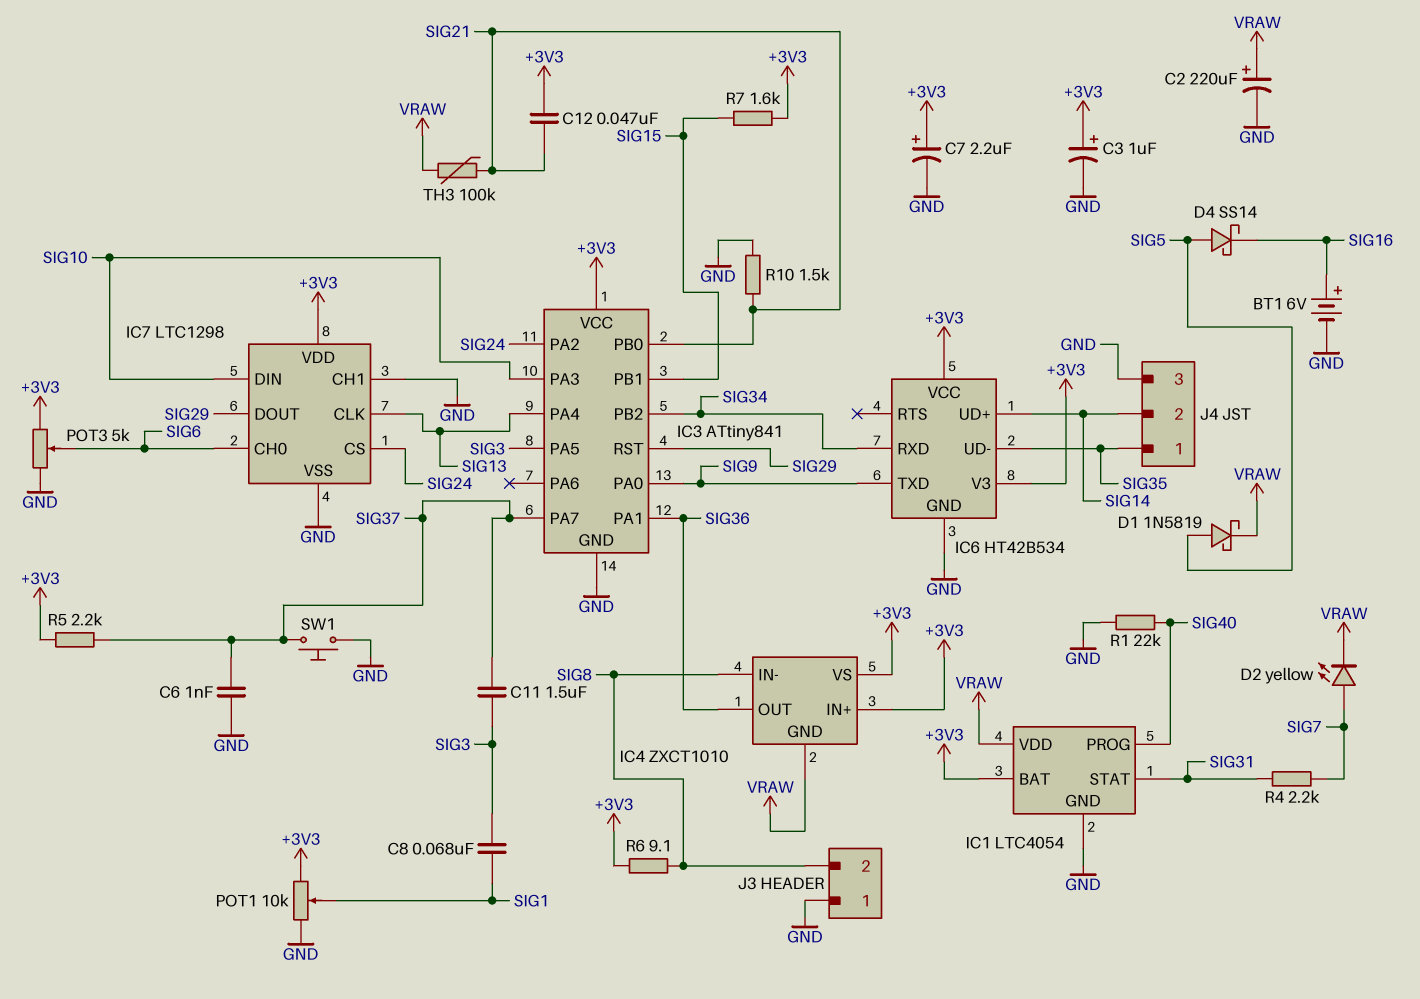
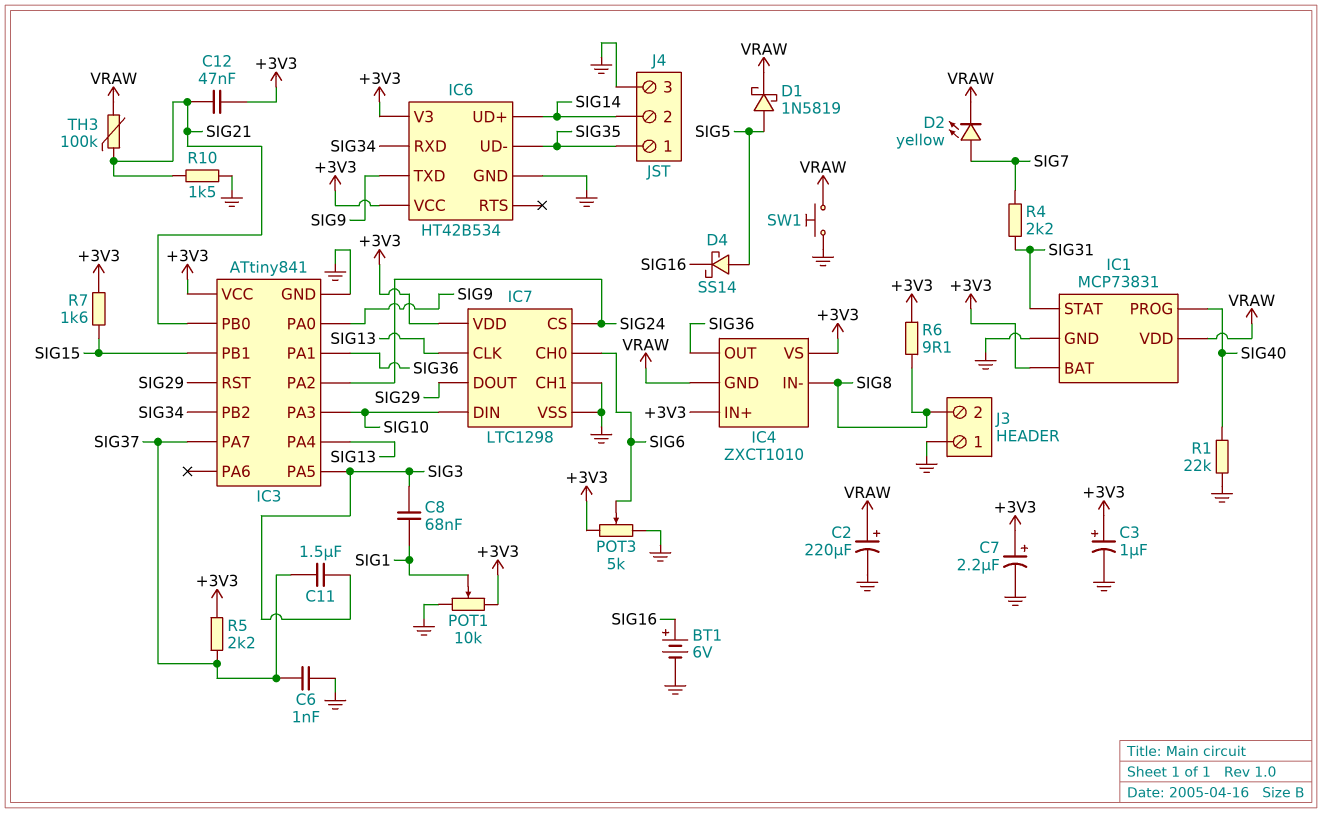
IC1: LTC4054 -> MCP73831
SW1: button (GND, SIG37) -> button (GND, VRAW)

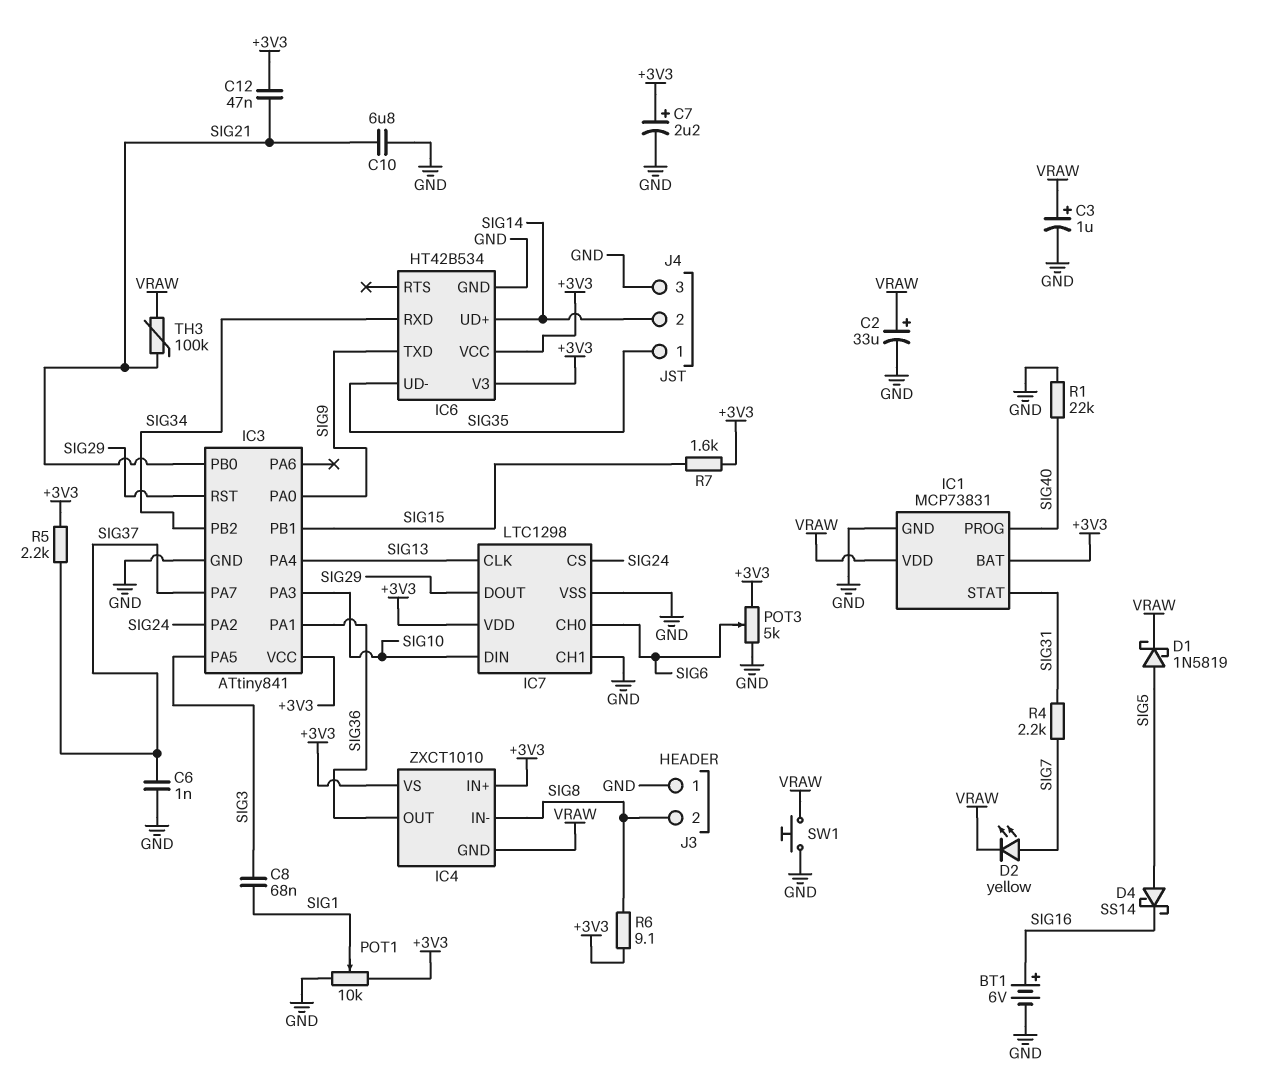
C2: 220uF (plus VRAW, minus GND) -> 33uF (plus VRAW, minus GND)
C3: 1uF (plus +3V3, minus GND) -> 1uF (plus VRAW, minus GND)
C10: none -> 6.8uF (GND, SIG21)
C11: 1.5uF (SIG3, SIG37) -> none
R10: 1.5k (GND, SIG21) -> none

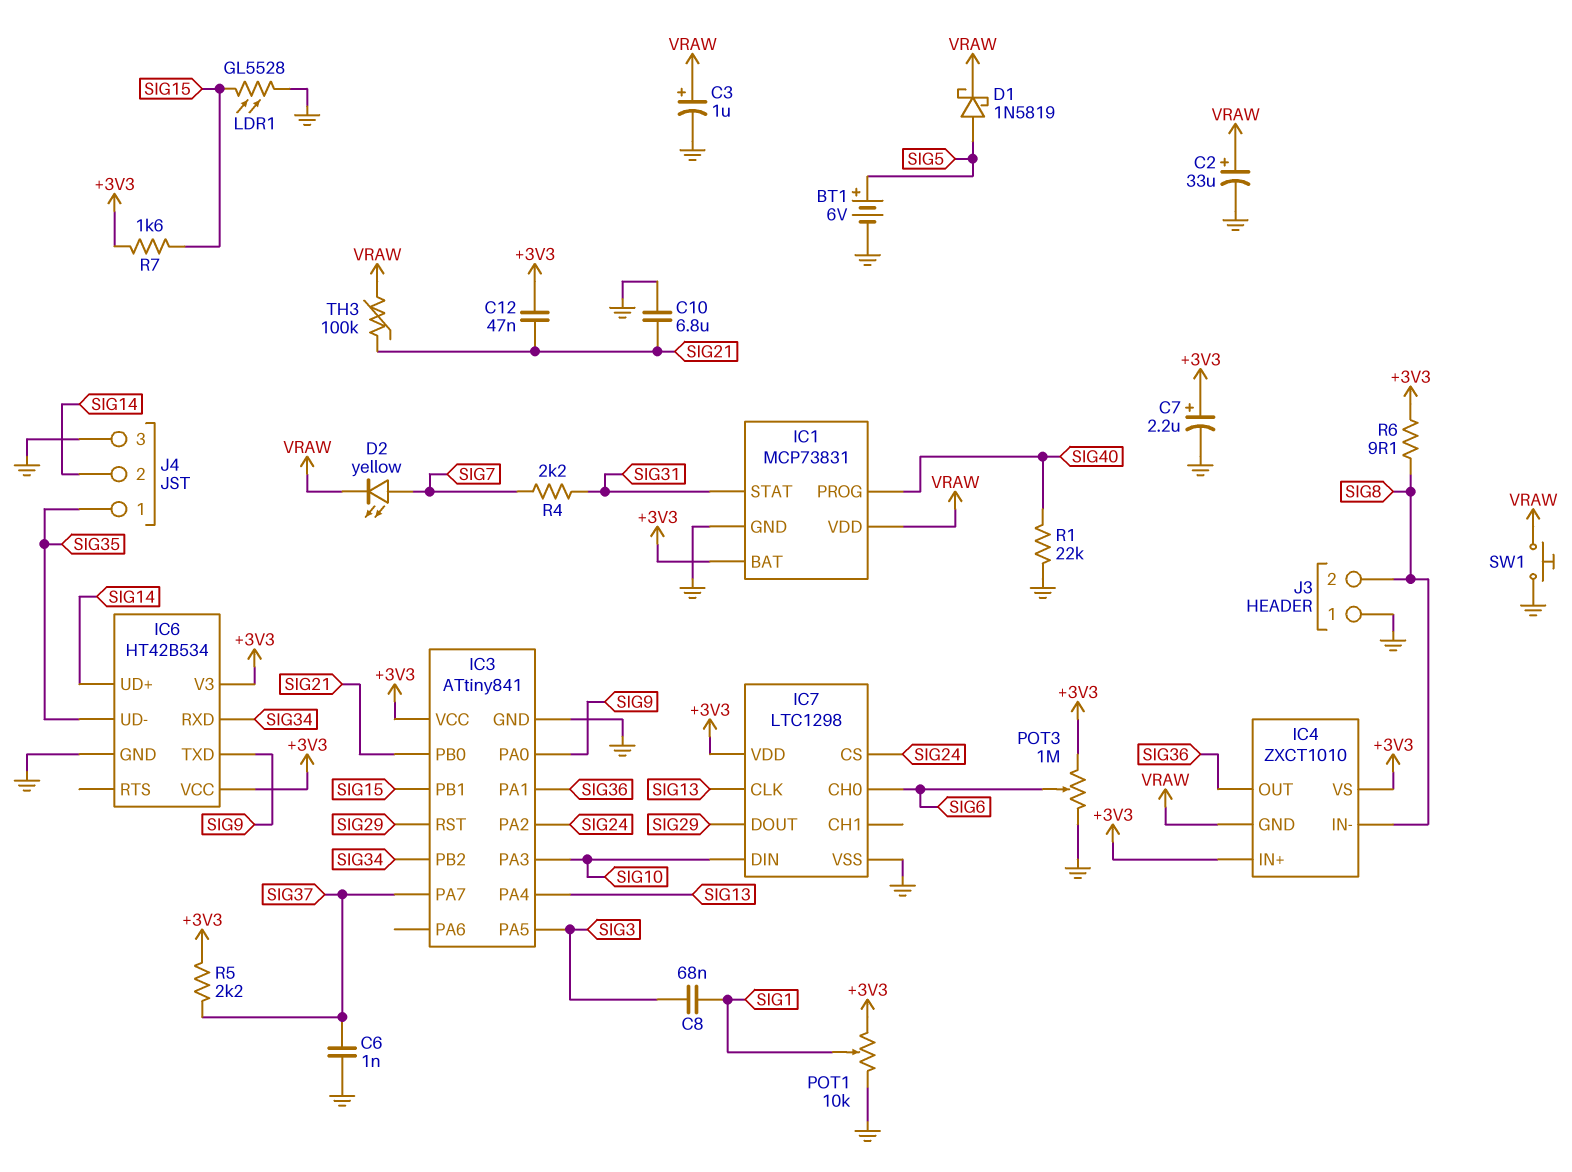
BT1: 6V (plus SIG16, minus GND) -> 6V (plus SIG5, minus GND)
D4: schottky SS14 (A SIG5, K SIG16) -> none
IC7 pin CH1: GND -> none
LDR1: none -> GL5528 (GND, SIG15)
POT3: 5k (+3V3, GND, wiper SIG6) -> 1M (+3V3, GND, wiper SIG6)

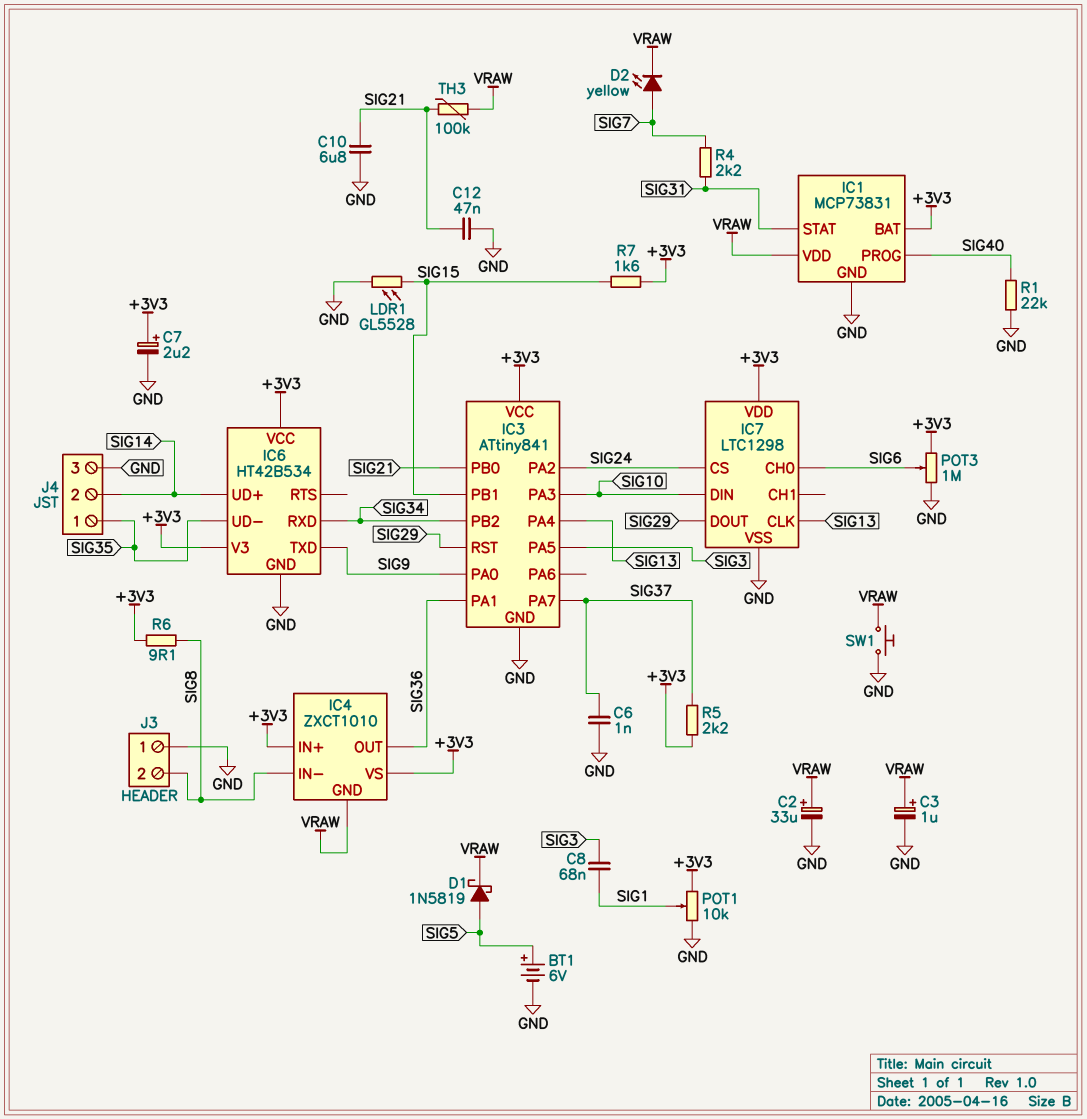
C12: 47nF (+3V3, SIG21) -> 47nF (GND, SIG21)

